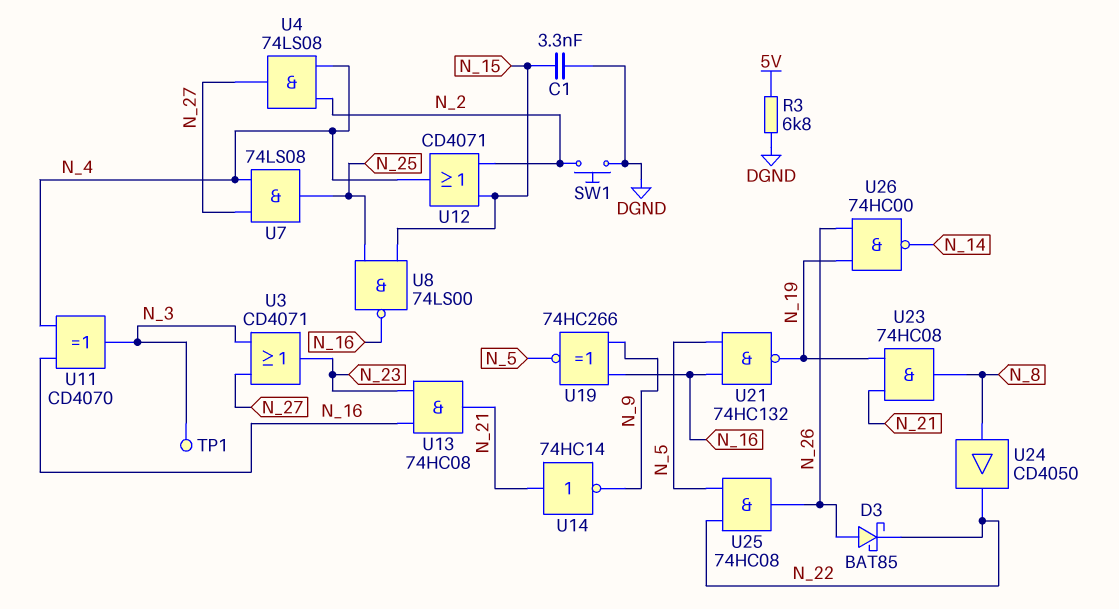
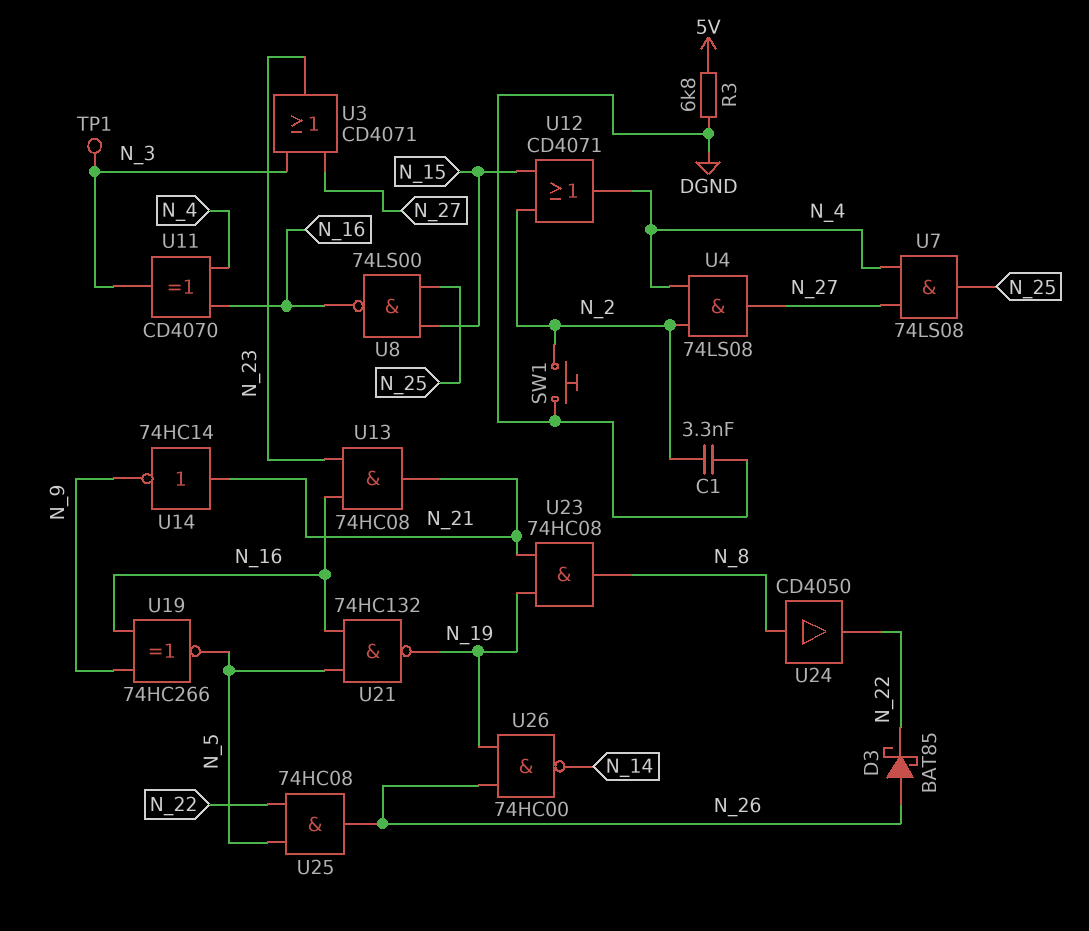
C1: 3.3nF (DGND, N_15) -> 3.3nF (DGND, N_2)

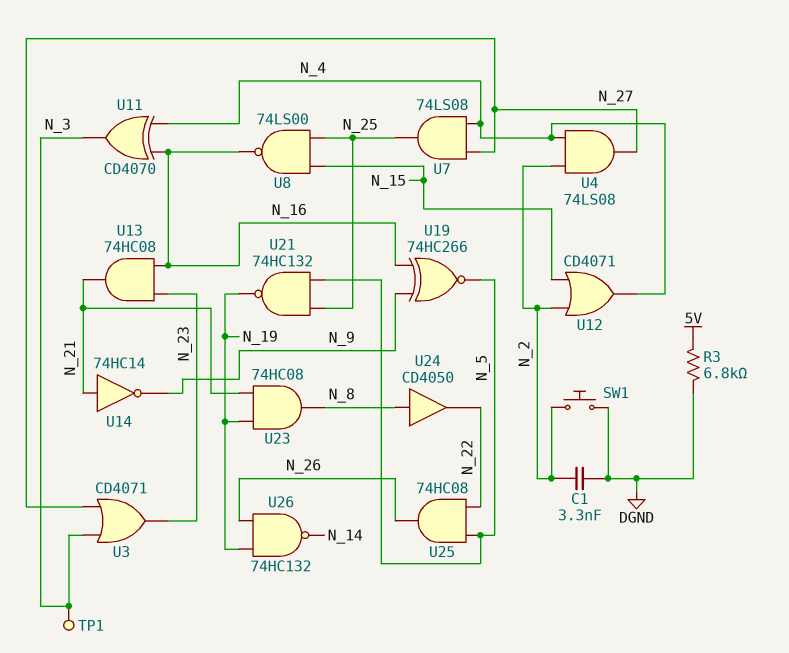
D3: schottky BAT85 (A N_26, K N_22) -> none
U21: NAND 74HC132 (in N_5, in N_16, out N_19) -> NAND 74HC132 (in N_5, in N_25, out N_19)
U26: NAND 74HC00 (in N_19, in N_26, out N_14) -> NAND 74HC132 (in N_19, in N_26, out N_14)

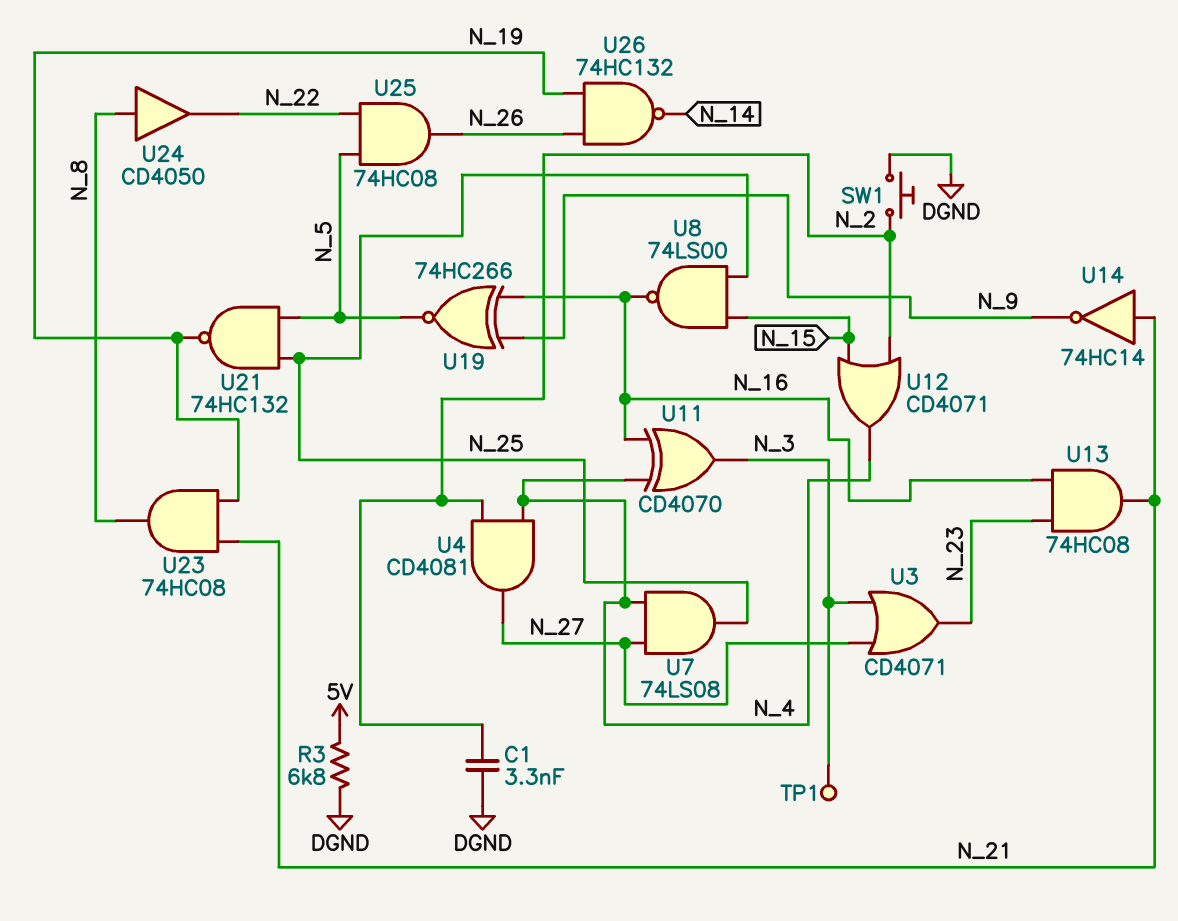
U4: AND 74LS08 (in N_2, in N_4, out N_27) -> AND CD4081 (in N_2, in N_4, out N_27)

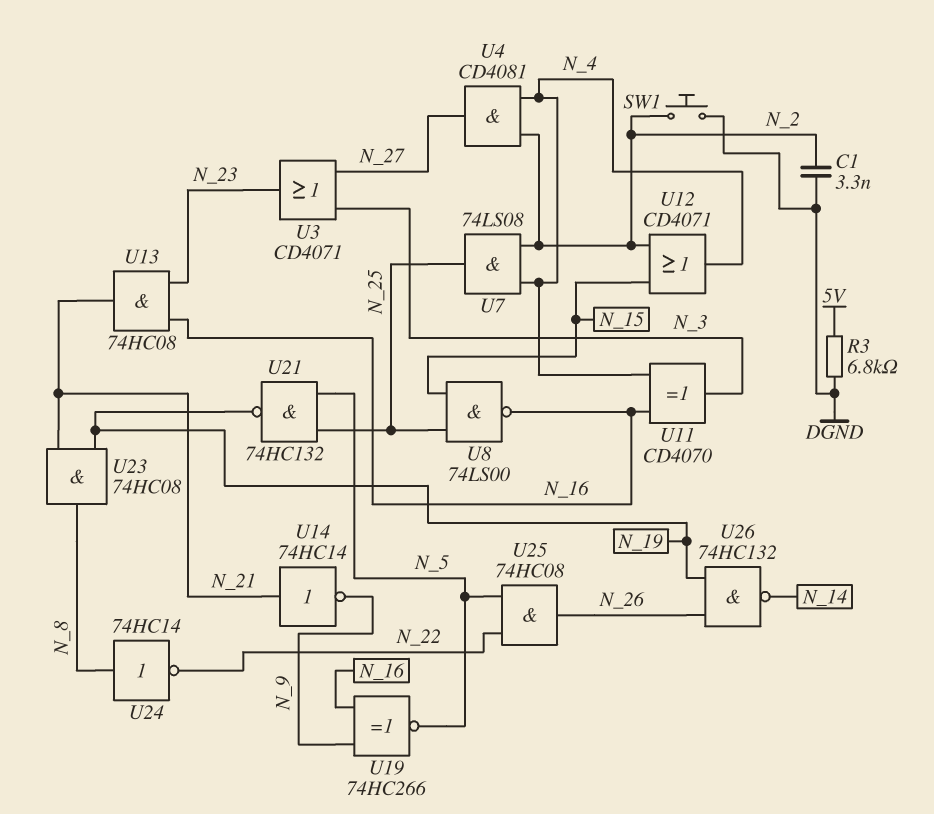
TP1: test point (N_3) -> none
U7: AND 74LS08 (in N_4, in N_27, out N_25) -> AND 74LS08 (in N_2, in N_4, out N_25)
U24: buffer CD4050 (in N_8, out N_22) -> NOT 74HC14 (in N_8, out N_22)

